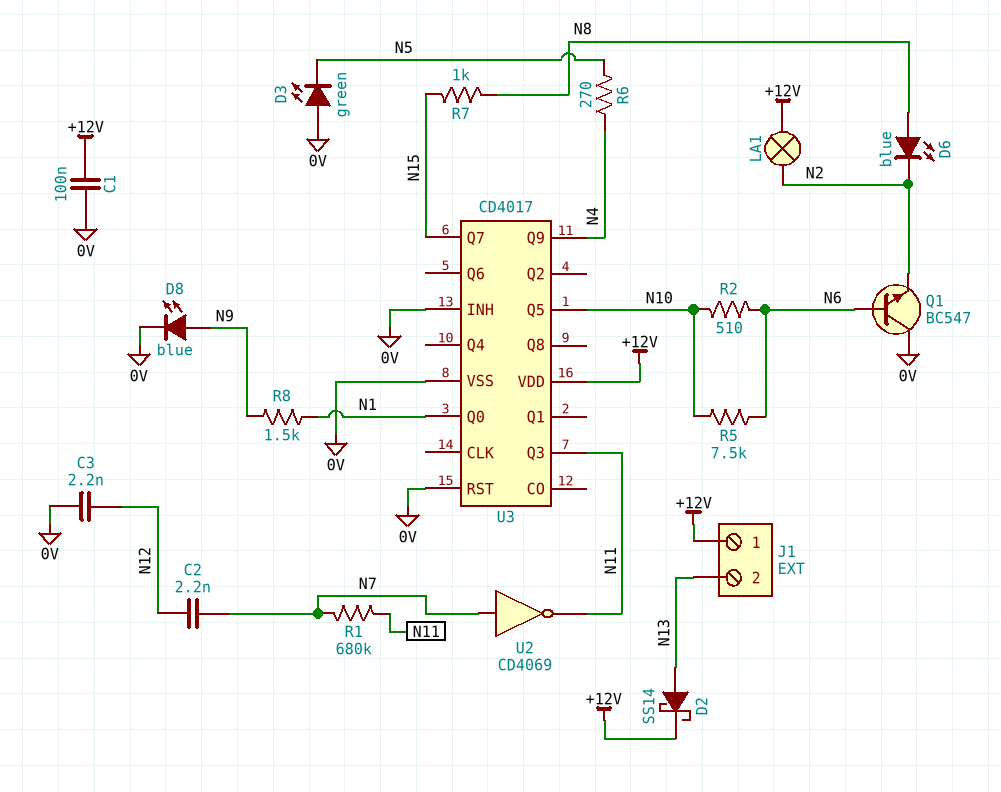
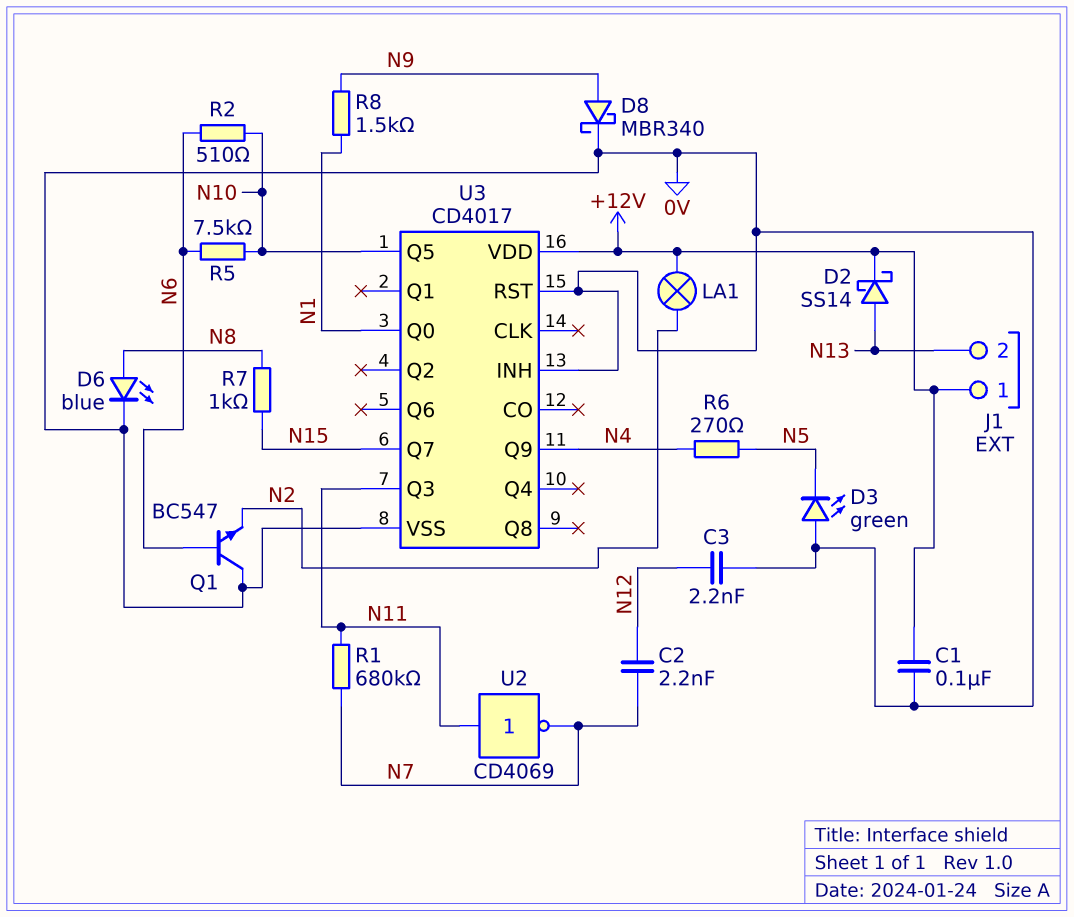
D6: LED blue (A N8, K N2) -> LED blue (A N8, K 0V)
D8: LED blue (A N9, K 0V) -> schottky MBR340 (A N9, K 0V)
U2: NOT CD4069 (in N7, out N11) -> NOT CD4069 (in N11, out N7)

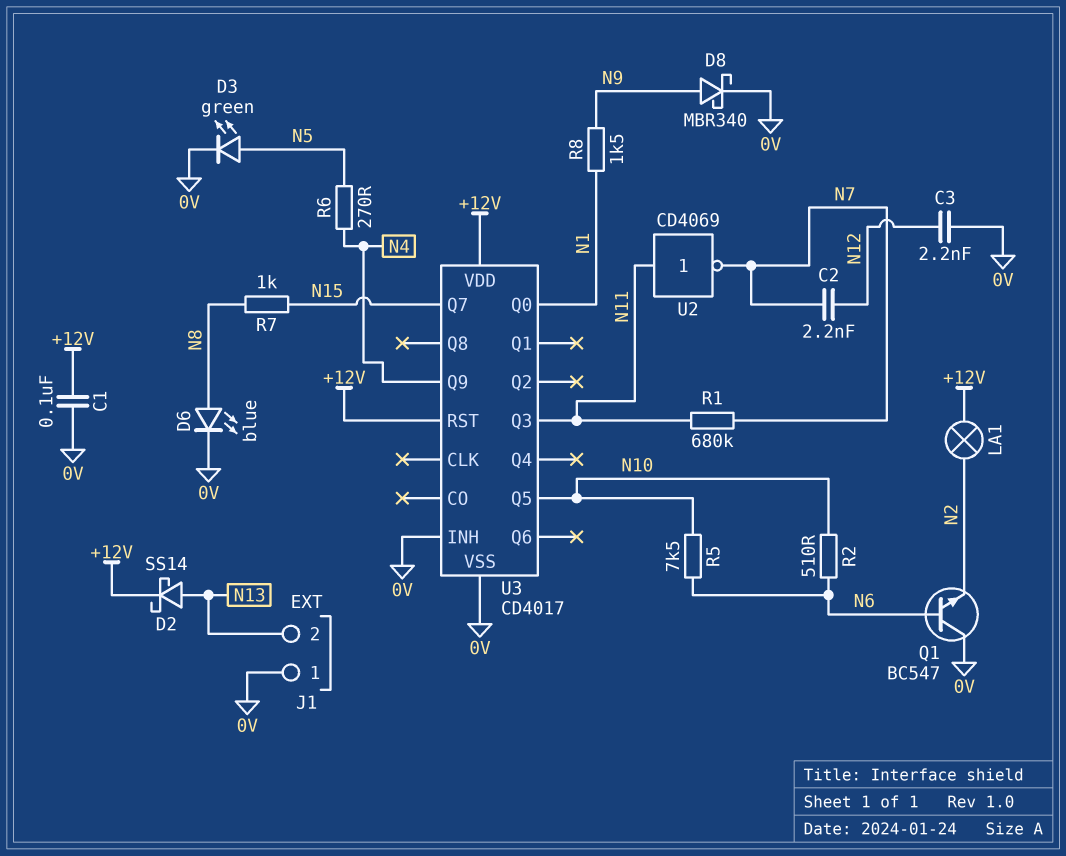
D3: LED green (A 0V, K N5) -> LED green (A N5, K 0V)
J1 pin 1: +12V -> 0V
U3 pin RST: 0V -> +12V

